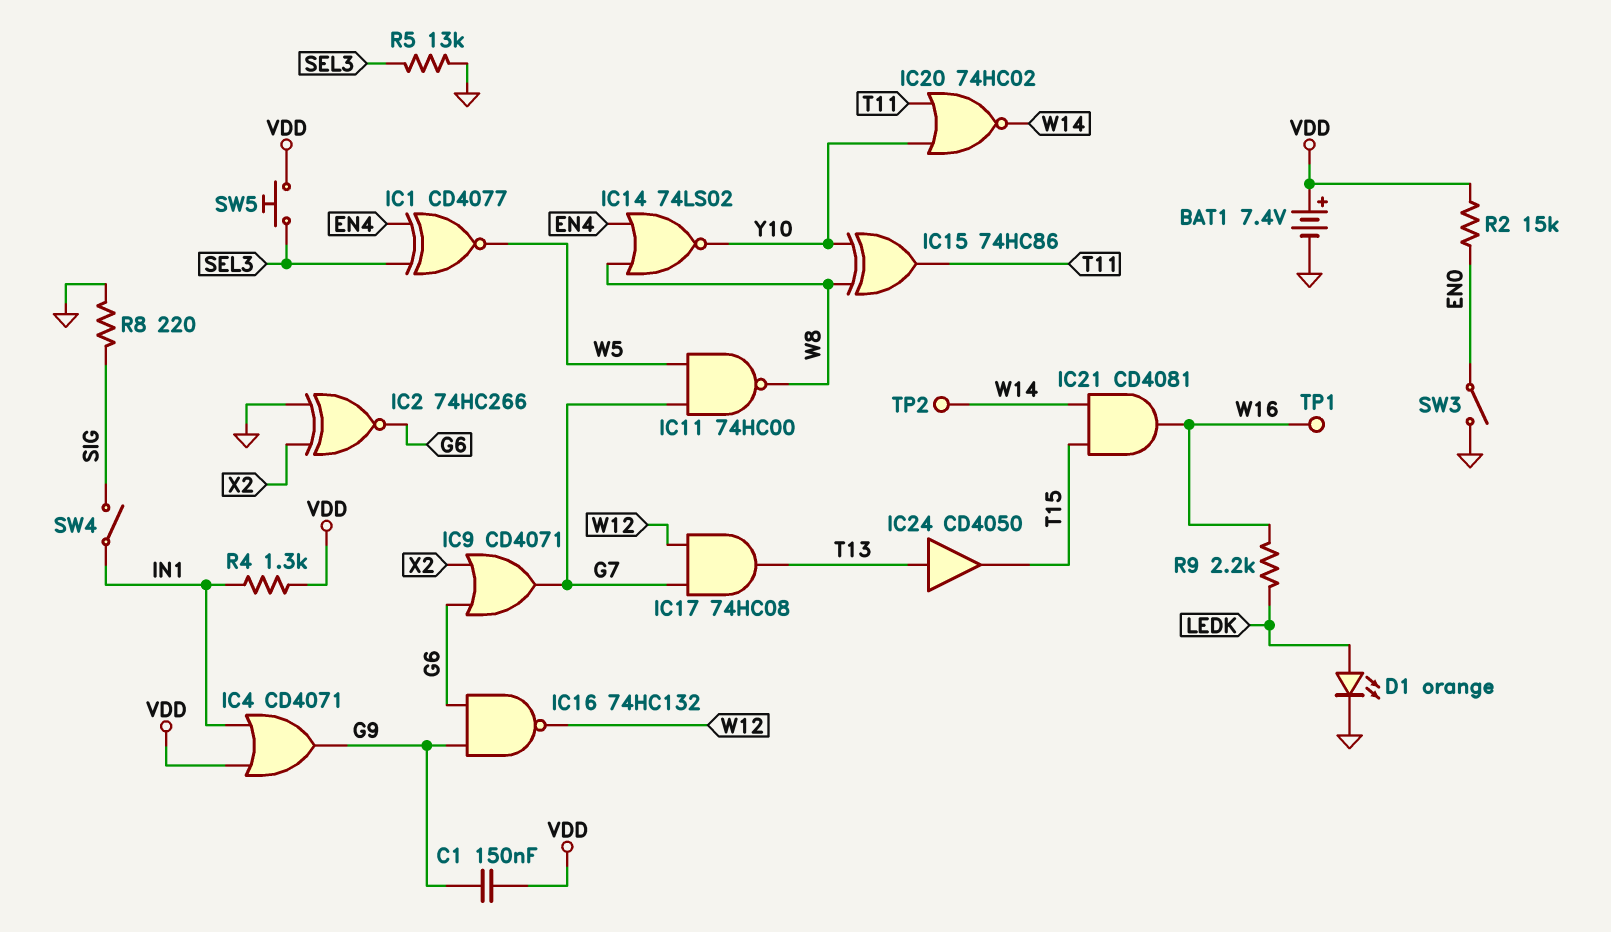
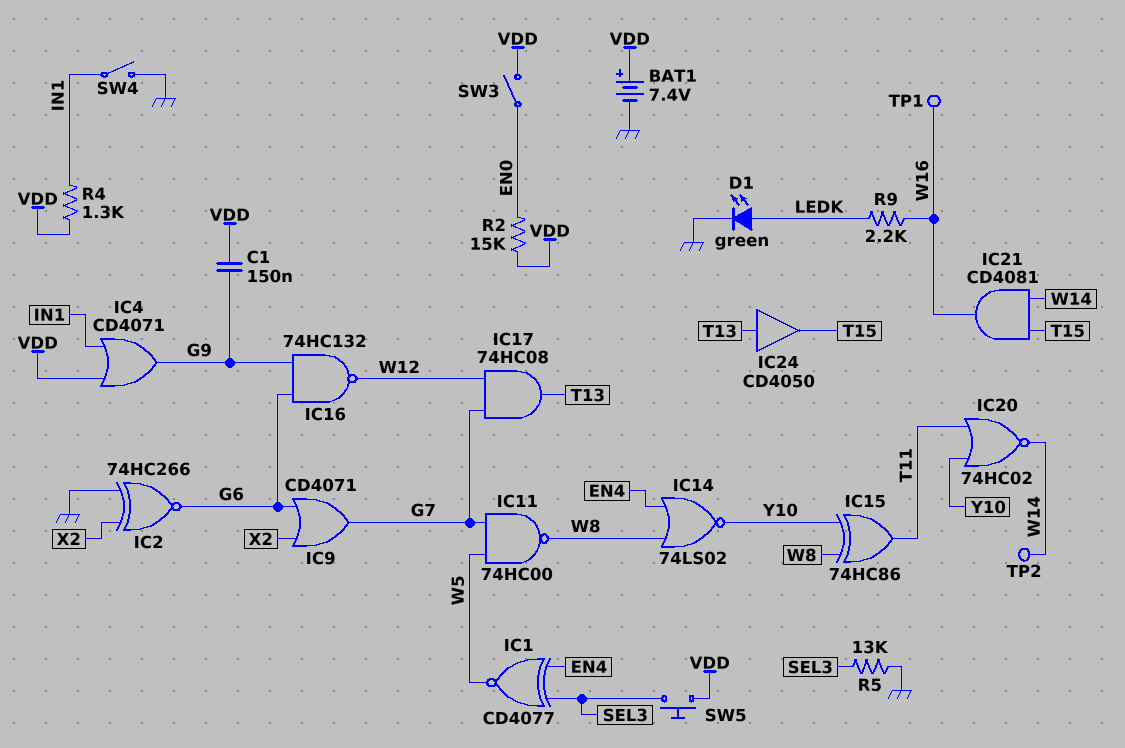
D1: LED orange (A LEDK, K GND) -> LED green (A LEDK, K GND)
R8: 220 (GND, SIG) -> none
SW3: switch (EN0, GND) -> switch (EN0, VDD)
SW4: switch (IN1, SIG) -> switch (GND, IN1)

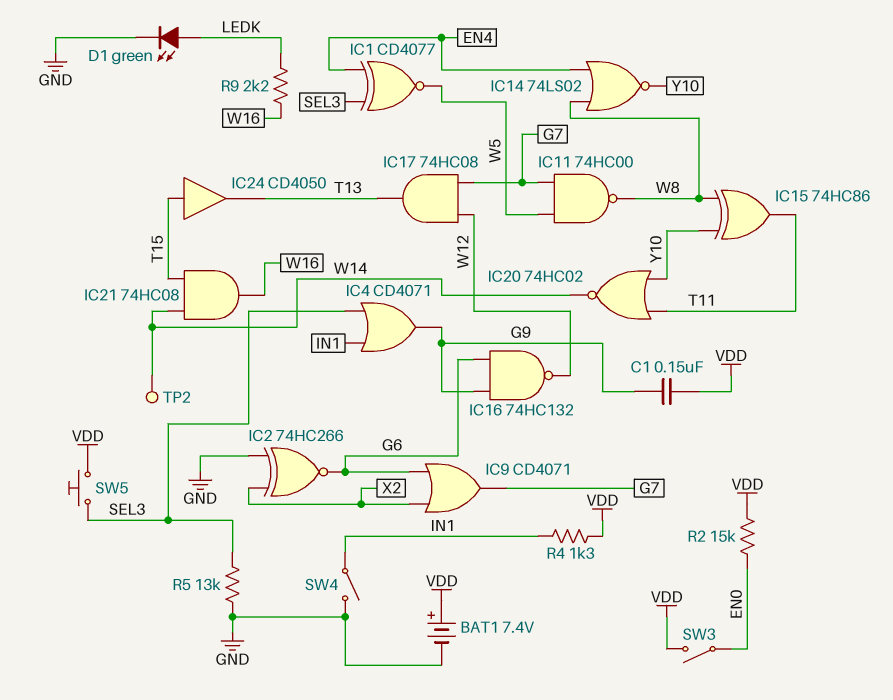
IC4: OR CD4071 (in IN1, in VDD, out G9) -> OR CD4071 (in IN1, in SEL3, out G9)
IC21: AND CD4081 (in T15, in W14, out W16) -> AND 74HC08 (in T15, in W14, out W16)
IC24: buffer CD4050 (in T13, out T15) -> buffer CD4050 (in T15, out T13)
TP1: test point (W16) -> none

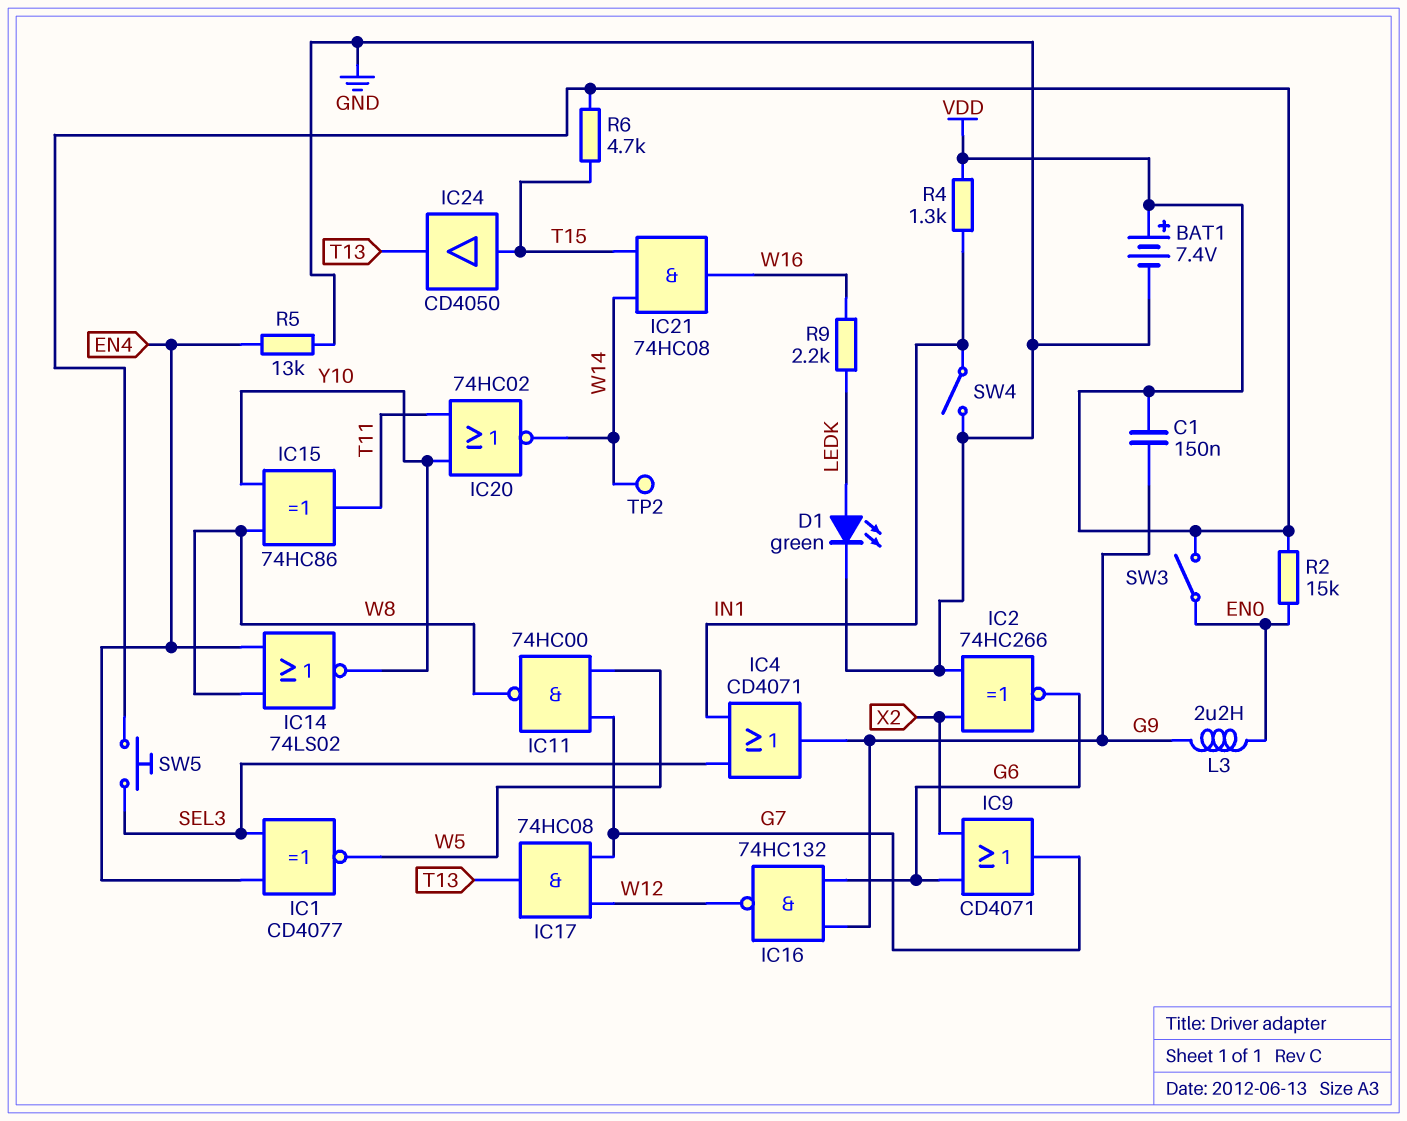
L3: none -> 2.2uH (EN0, G9)
R5: 13k (GND, SEL3) -> 13k (EN4, GND)
R6: none -> 4.7k (T15, VDD)

